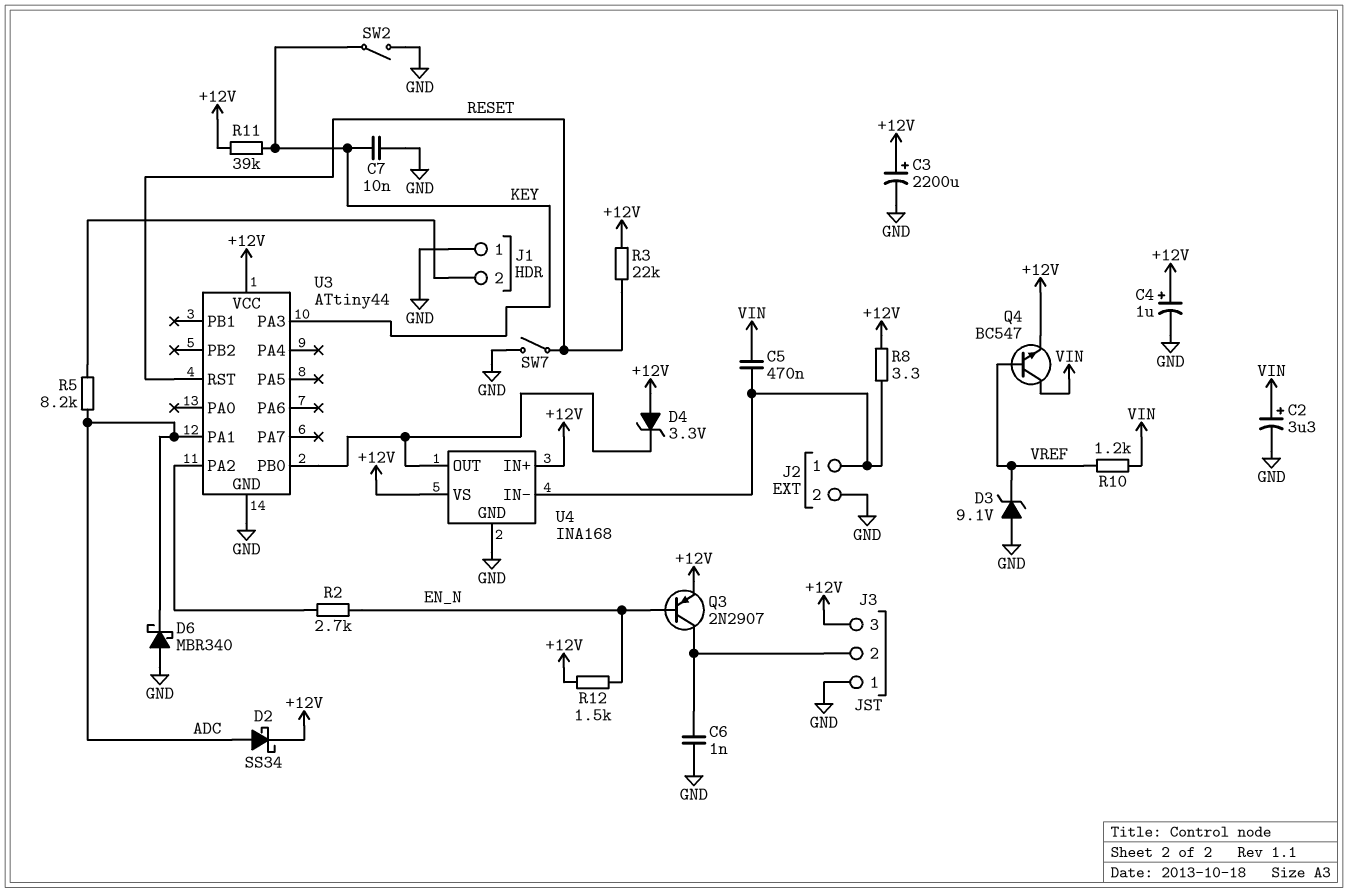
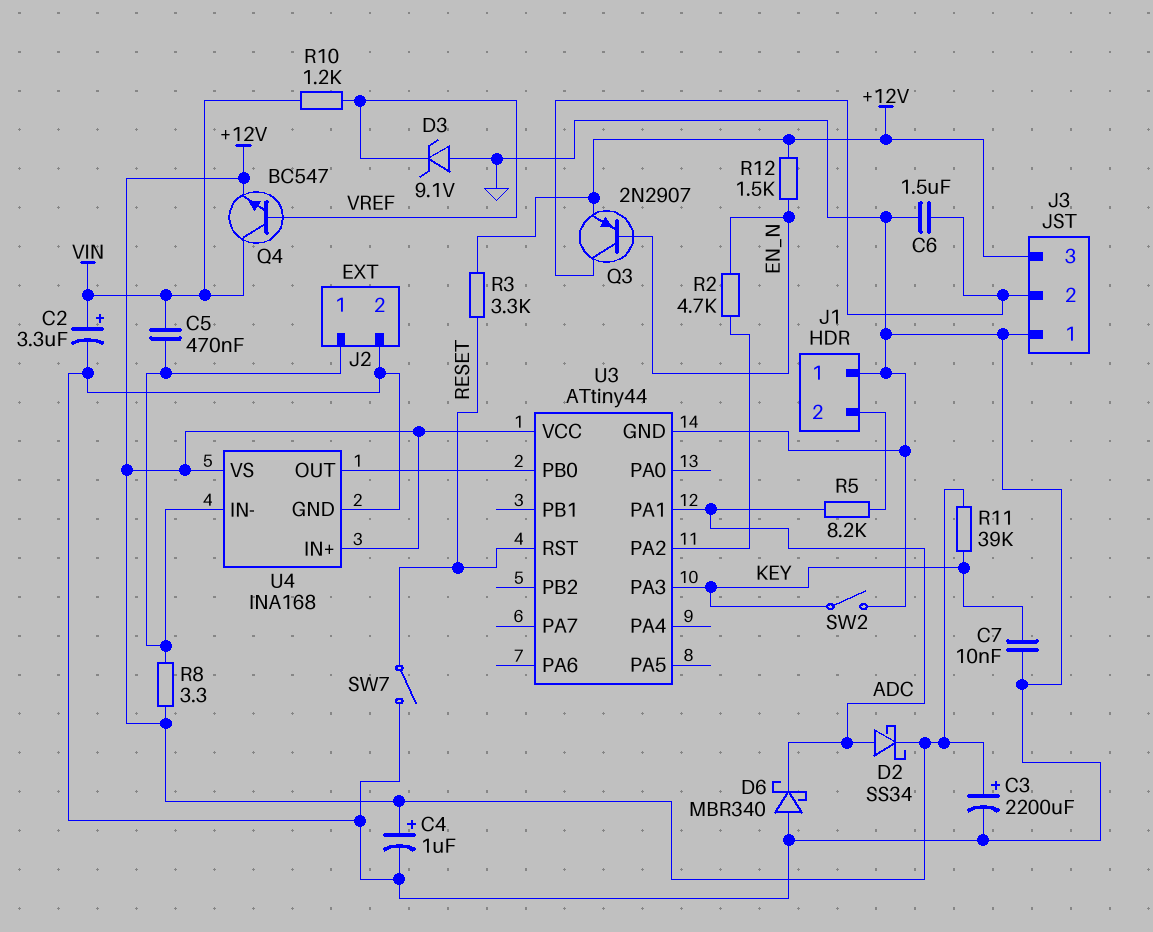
C6: 1nF (GND, J3/2) -> 1.5uF (GND, J3/2)
D4: zener 3.3V (A +12V, K U3/PB0) -> none
R2: 2.7k (EN_N, U3/PA2) -> 4.7k (EN_N, U3/PA2)
R3: 22k (+12V, RESET) -> 3.3k (+12V, RESET)

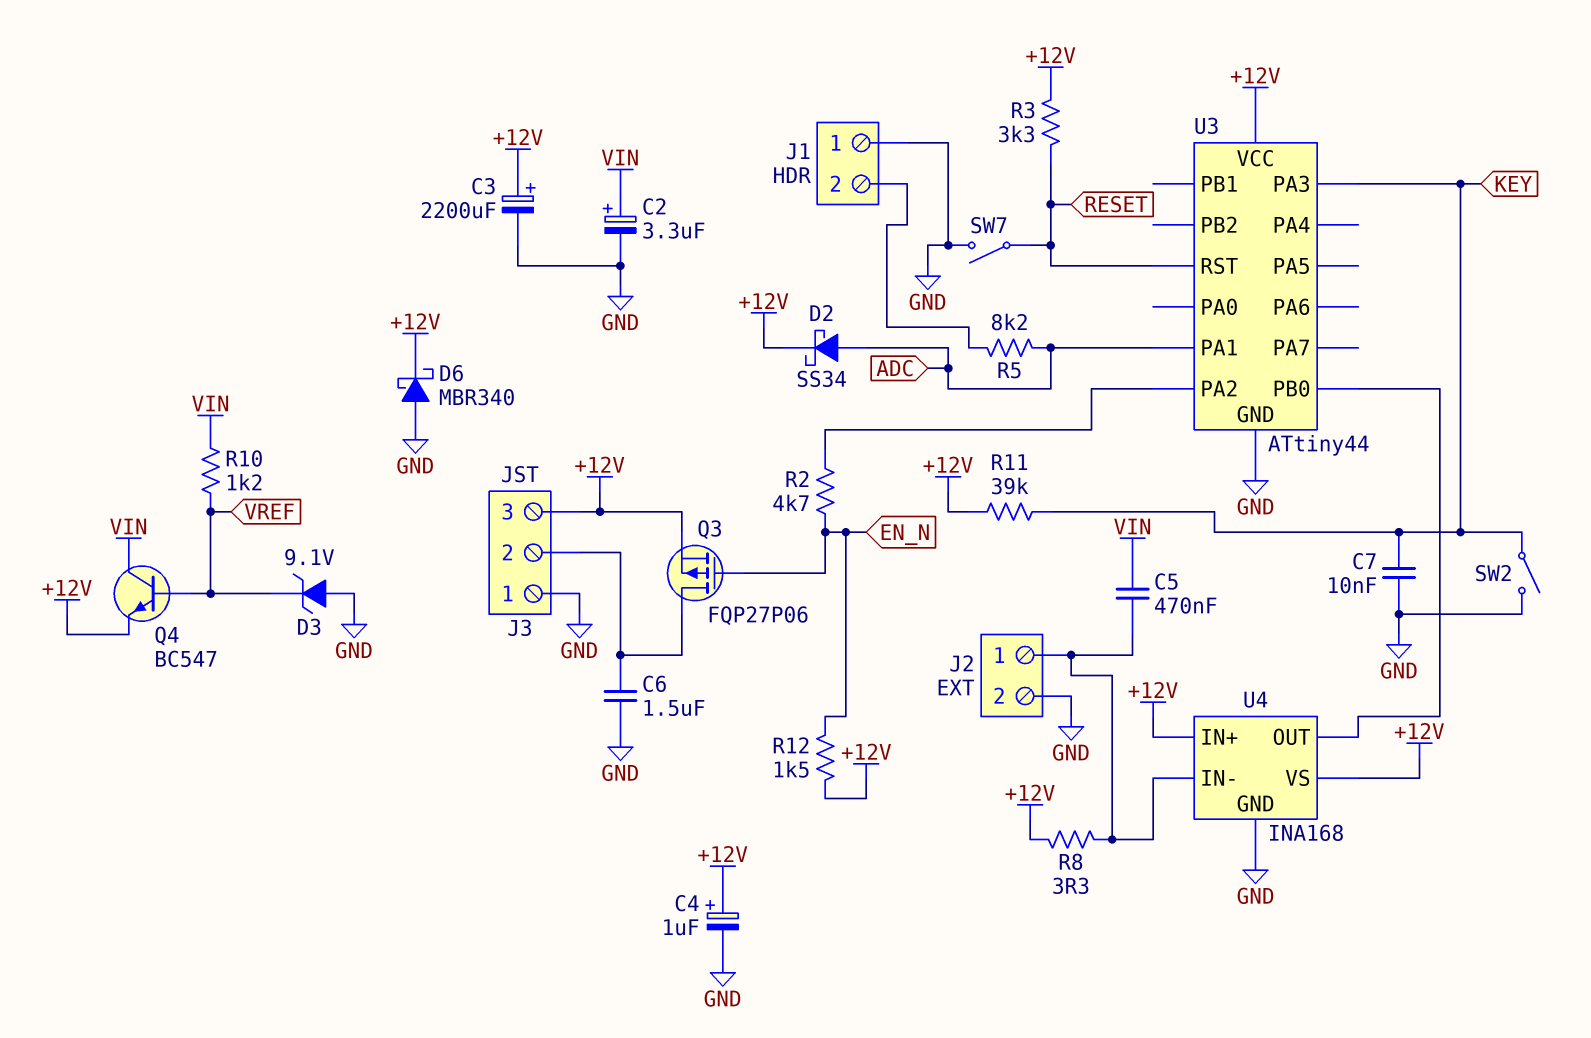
D6: schottky MBR340 (A GND, K ADC) -> schottky MBR340 (A GND, K +12V)
Q3: PNP 2N2907 (B EN_N, C J3/2, E +12V) -> PMOS FQP27P06 (G EN_N, D J3/2, S +12V)

